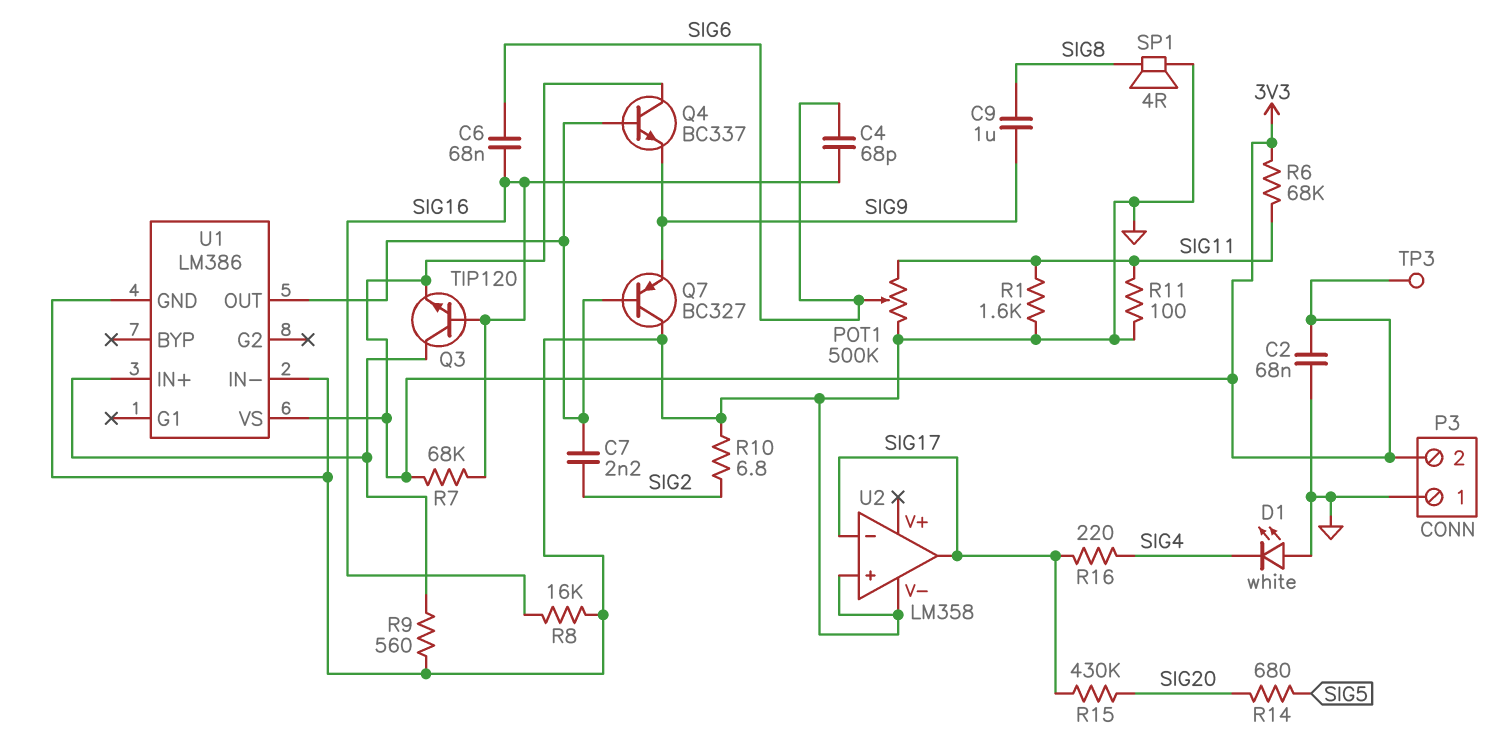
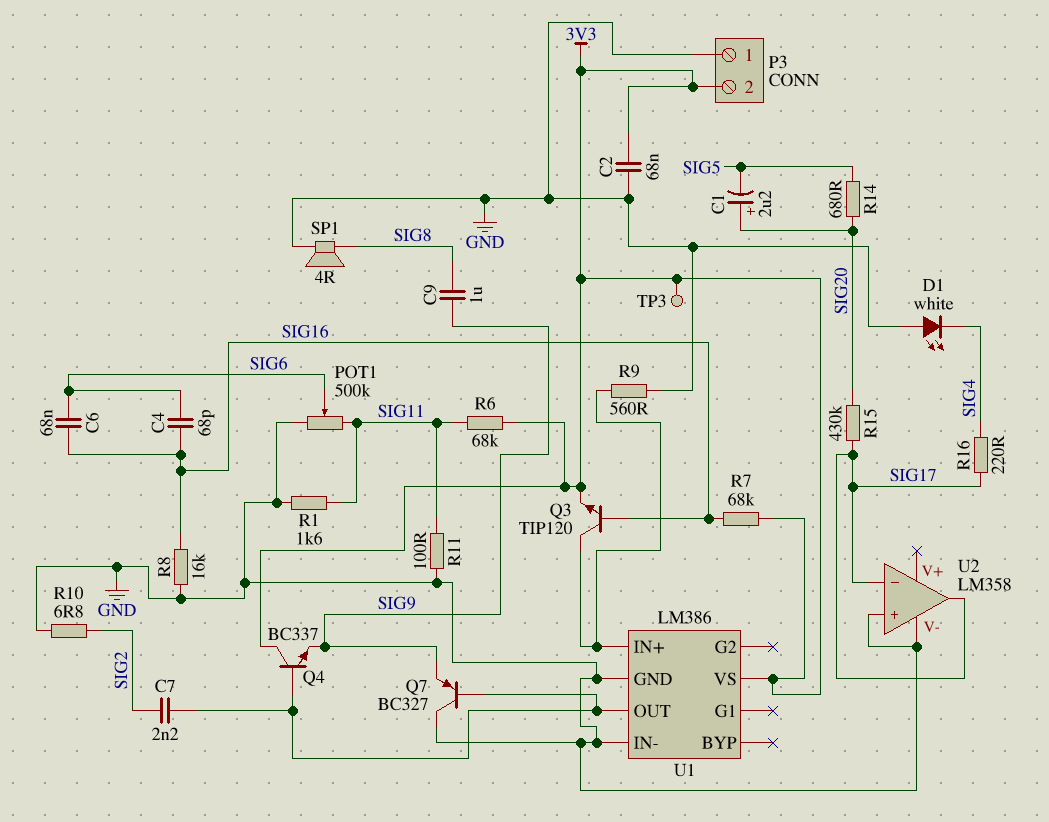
C1: none -> 2.2uF (plus SIG20, minus SIG5)

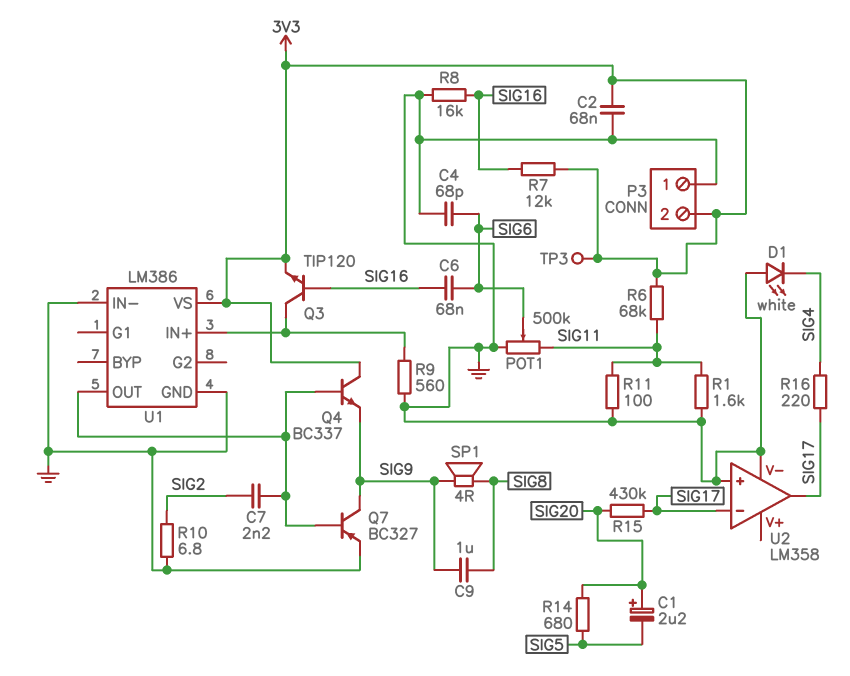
C4: 68pF (SIG6, SIG16) -> 68pF (GND, SIG6)
Q7: PNP BC327 (B U1/OUT, C GND, E SIG9) -> PNP BC327 (B U1/OUT, C SIG9, E GND)
R7: 68k (3V3, SIG16) -> 12k (3V3, SIG16)
SP1: speaker 4R (GND, SIG8) -> speaker 4R (SIG8, SIG9)

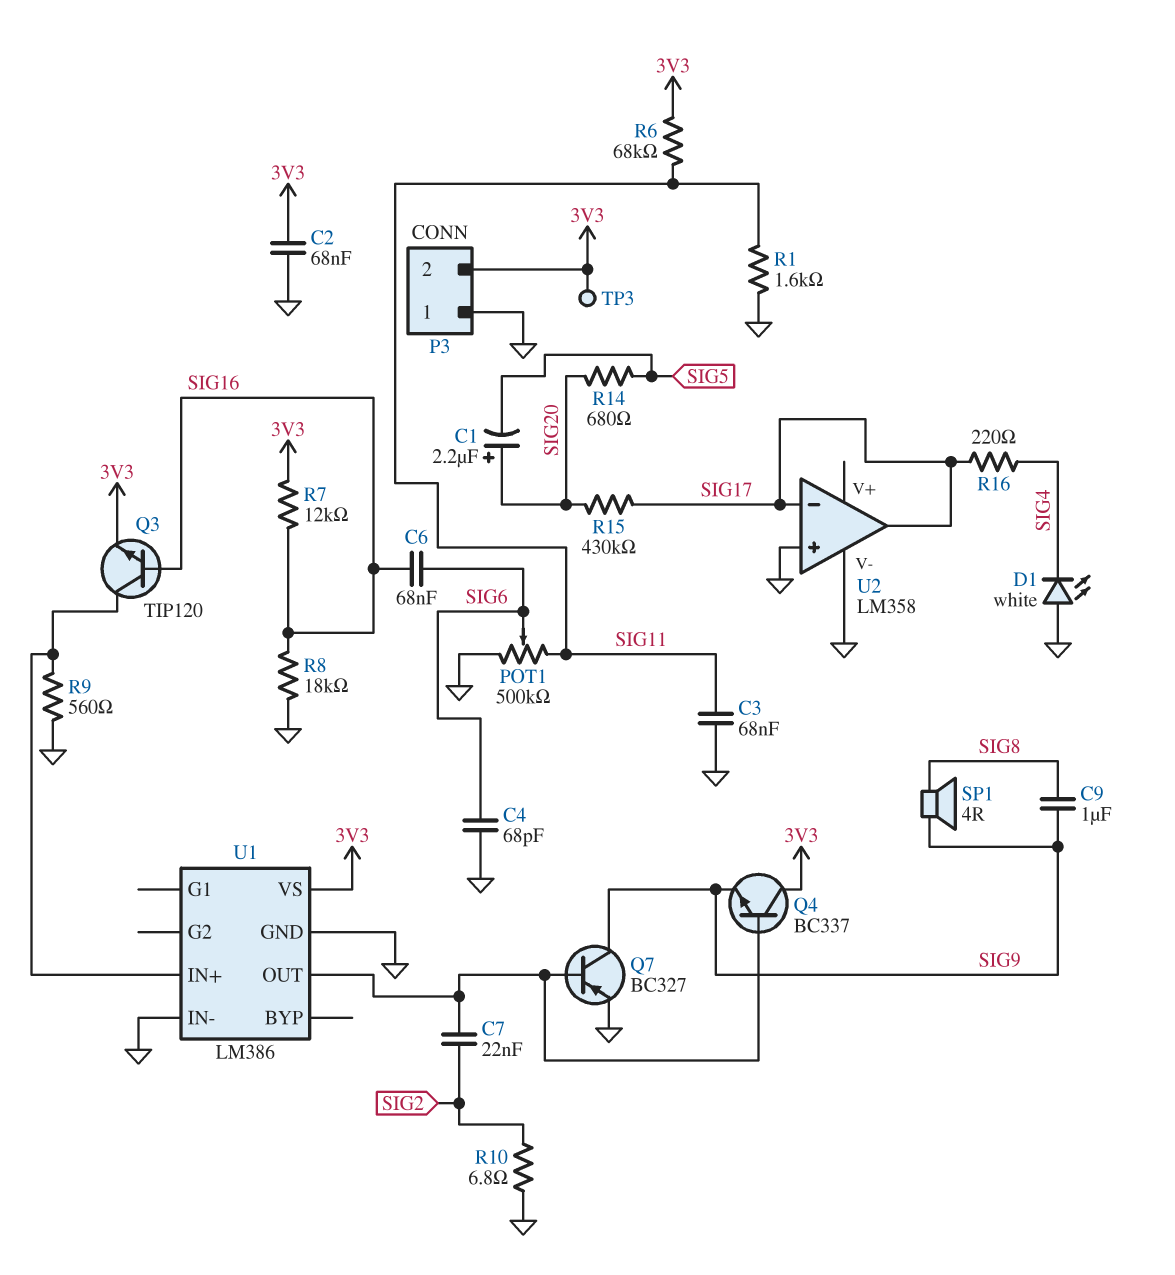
C3: none -> 68nF (GND, SIG11)
C7: 2.2nF (SIG2, U1/OUT) -> 22nF (SIG2, U1/OUT)
R8: 16k (GND, SIG16) -> 18k (GND, SIG16)
R11: 100 (GND, SIG11) -> none

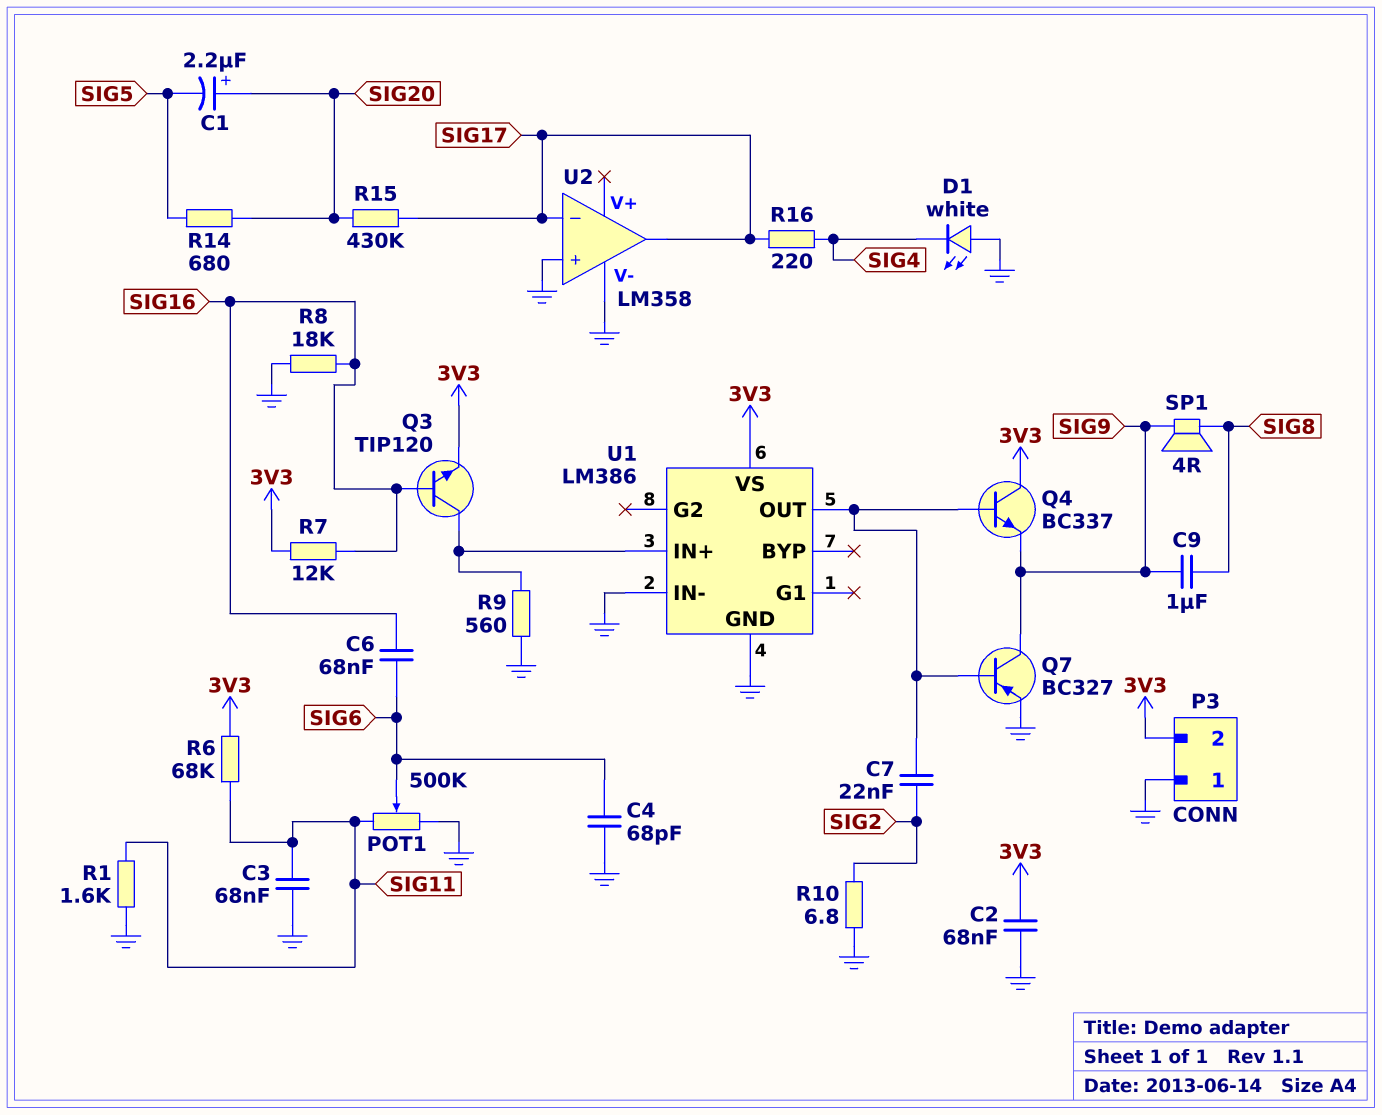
TP3: test point (3V3) -> none

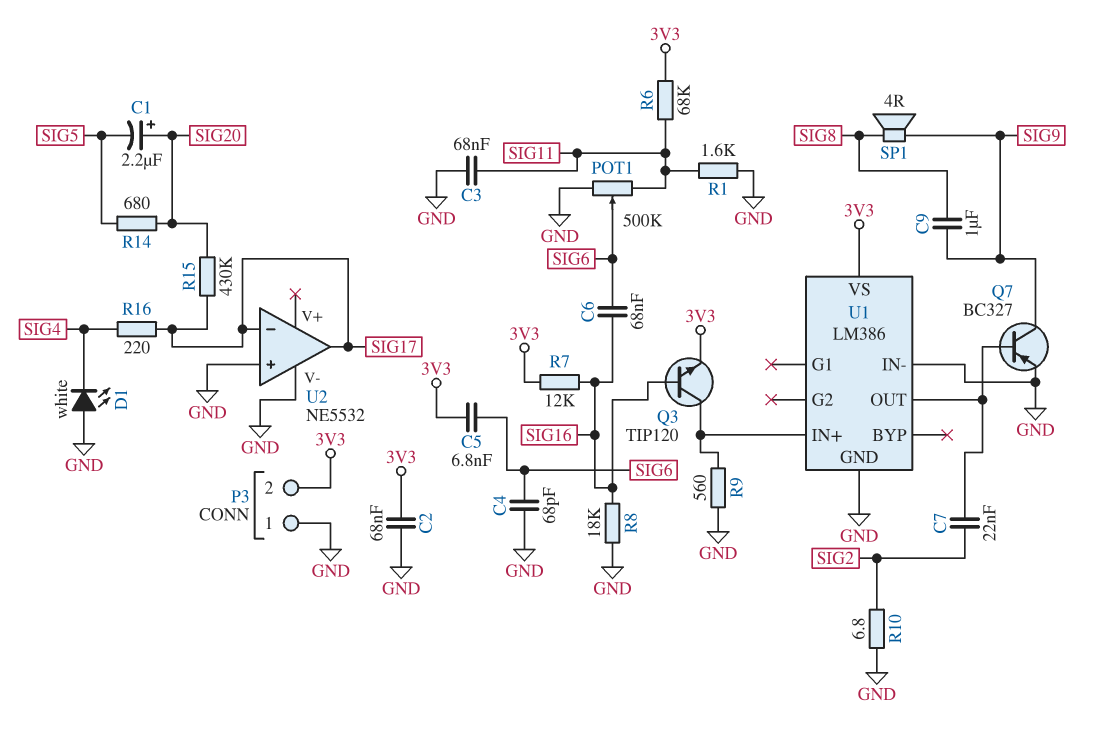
C5: none -> 6.8nF (3V3, SIG6)
Q4: NPN BC337 (B U1/OUT, C 3V3, E SIG9) -> none
U2: LM358 -> NE5532

